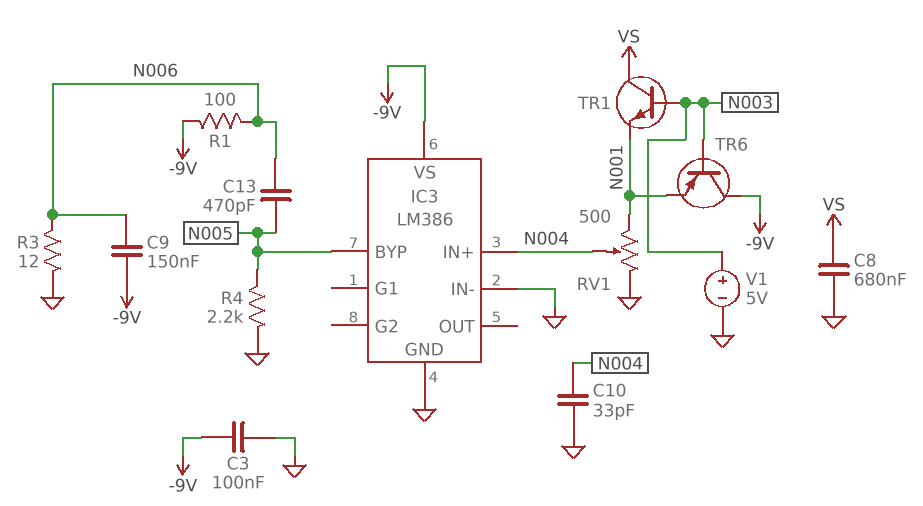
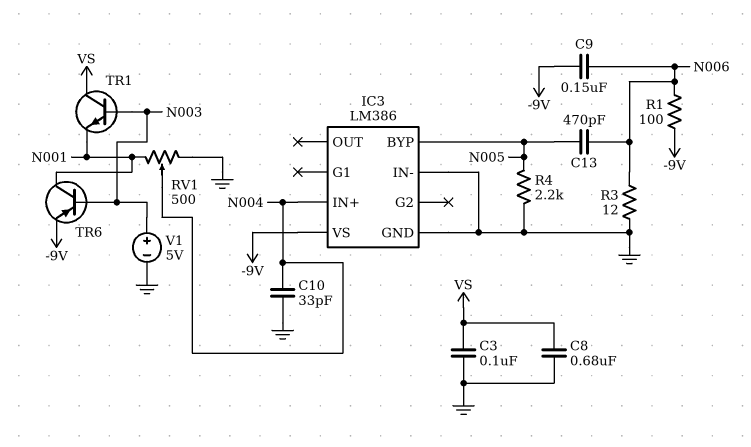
C3: 100nF (-9V, GND) -> 100nF (GND, VS)
TR6: PNP (B N003, C -9V, E N001) -> PNP (B N003, C N001, E -9V)

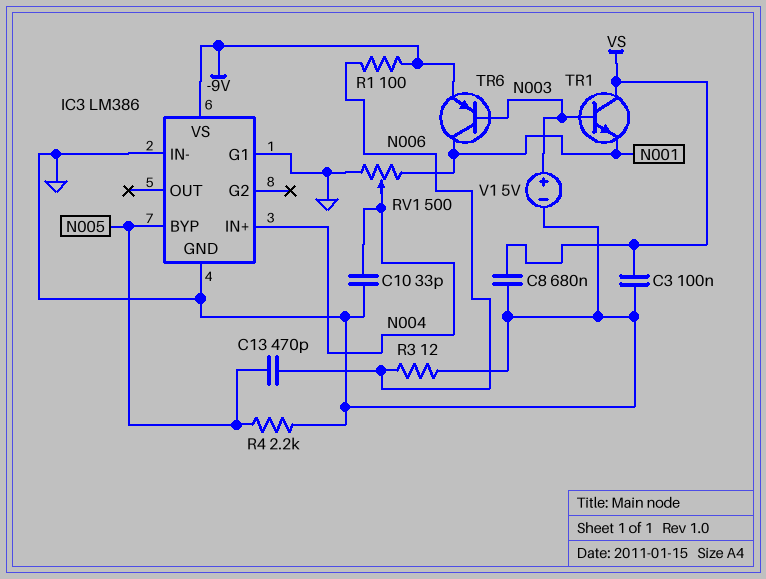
C9: 150nF (-9V, N006) -> none
IC3 pin G1: none -> GND

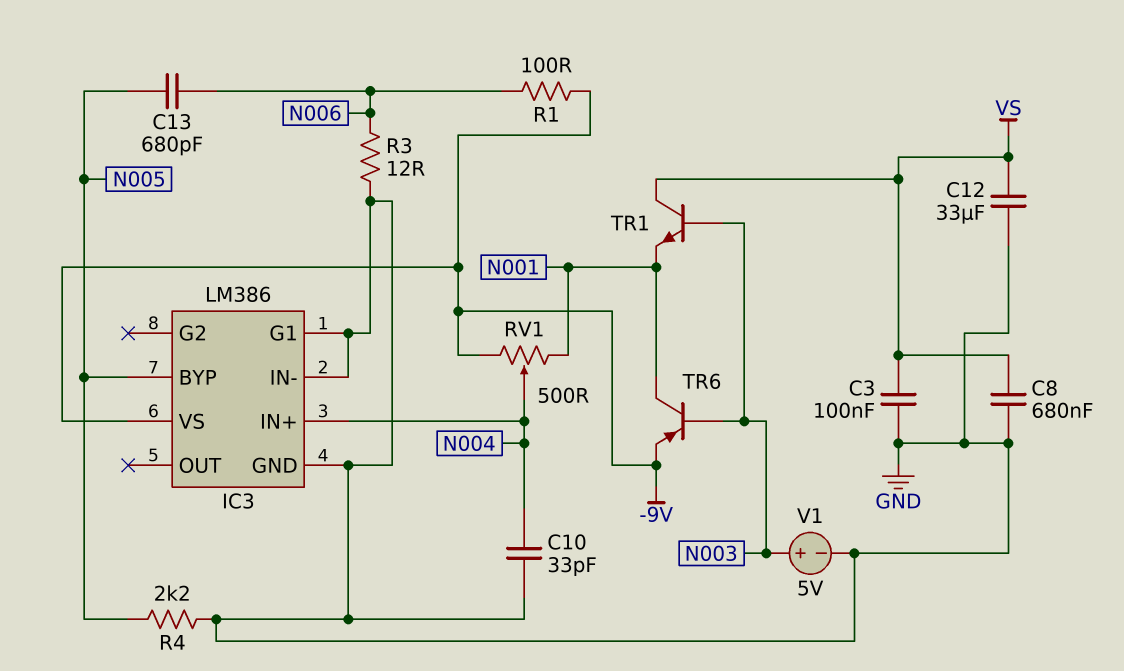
C12: none -> 33uF (GND, VS)
C13: 470pF (N005, N006) -> 680pF (N005, N006)
RV1: 500 (GND, N001, wiper N004) -> 500 (-9V, N001, wiper N004)

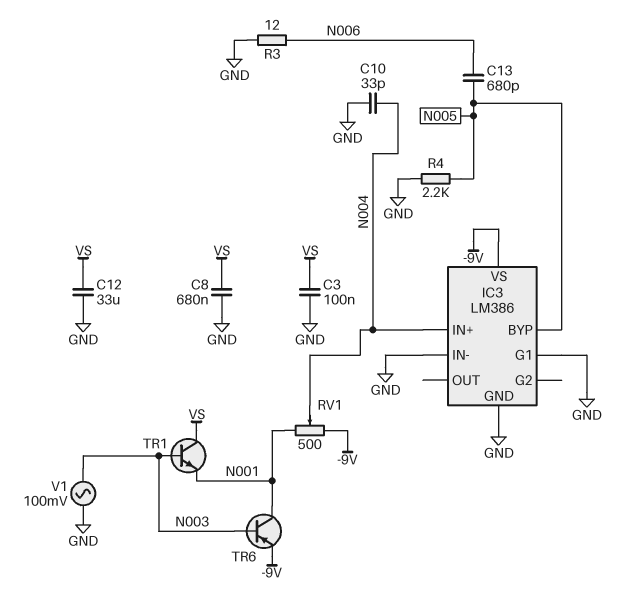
R1: 100 (-9V, N006) -> none
V1: 5V (plus N003, minus GND) -> AC 100mV (GND, N003)

